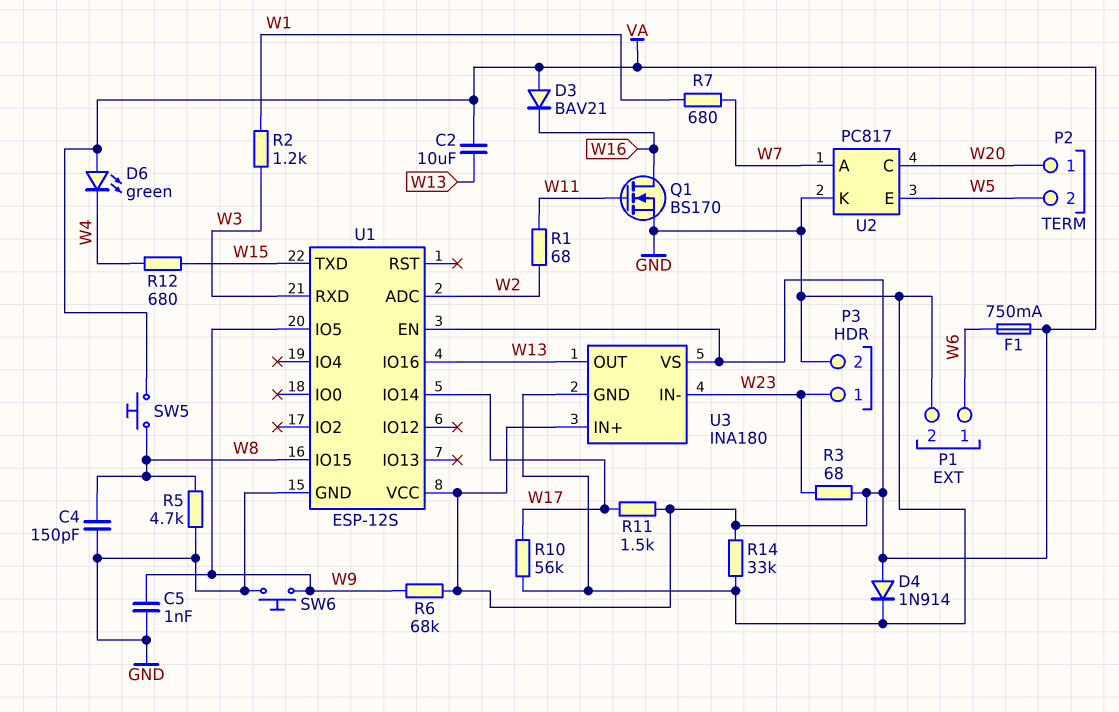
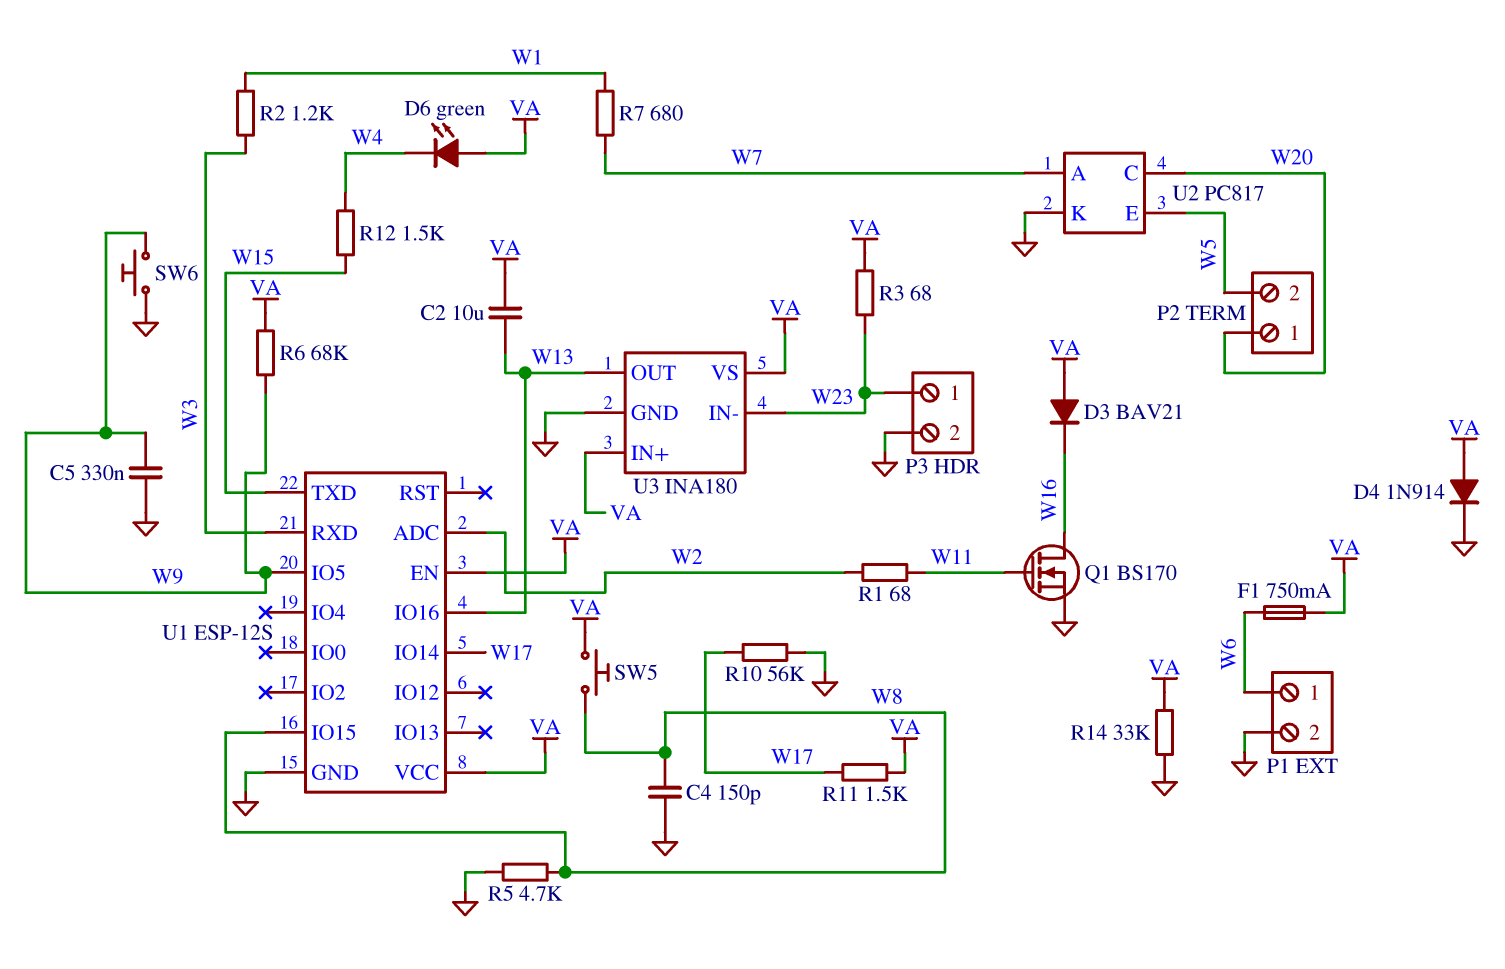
C5: 1nF (GND, W9) -> 330nF (GND, W9)
R12: 680 (W4, W15) -> 1.5k (W4, W15)

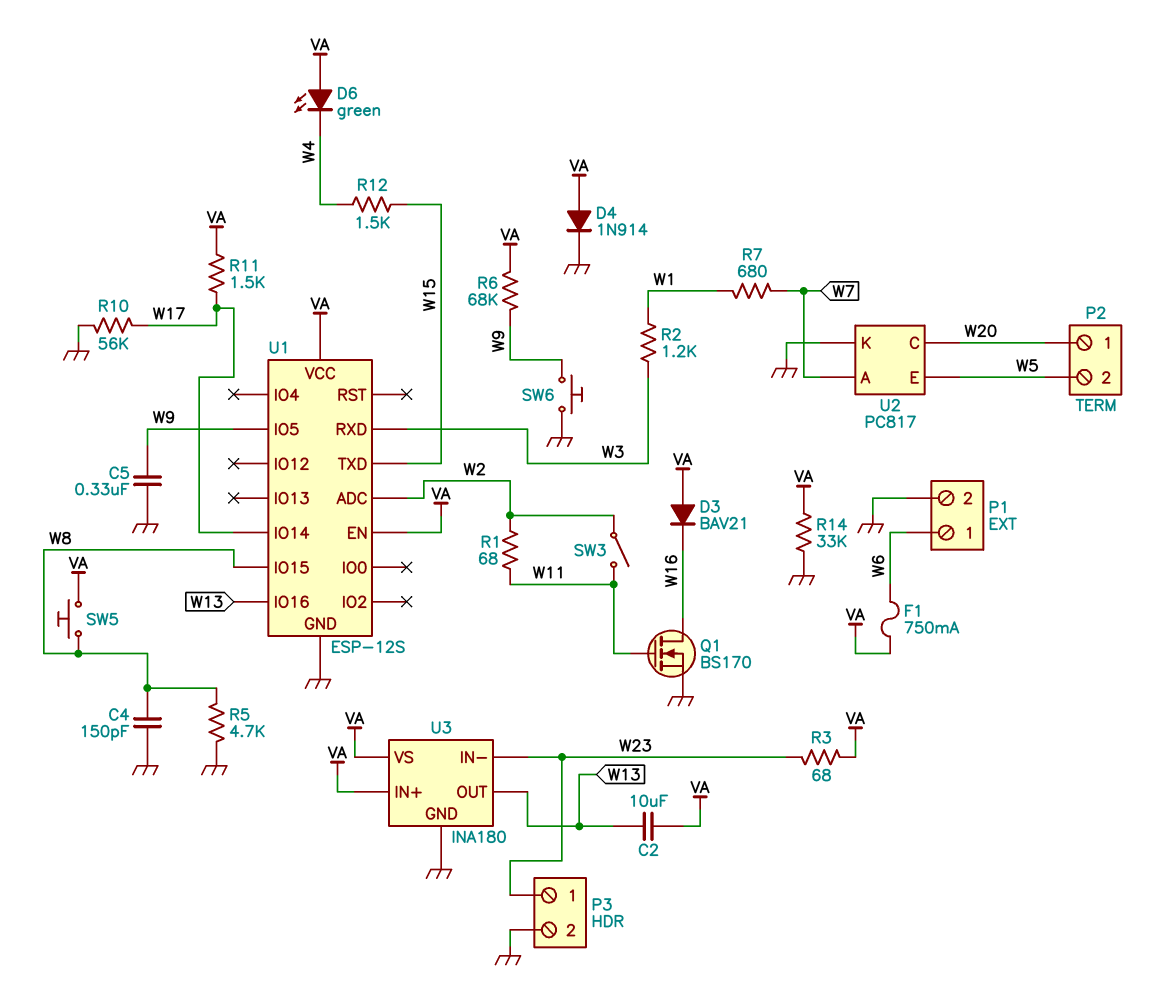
SW3: none -> switch (W2, W11)

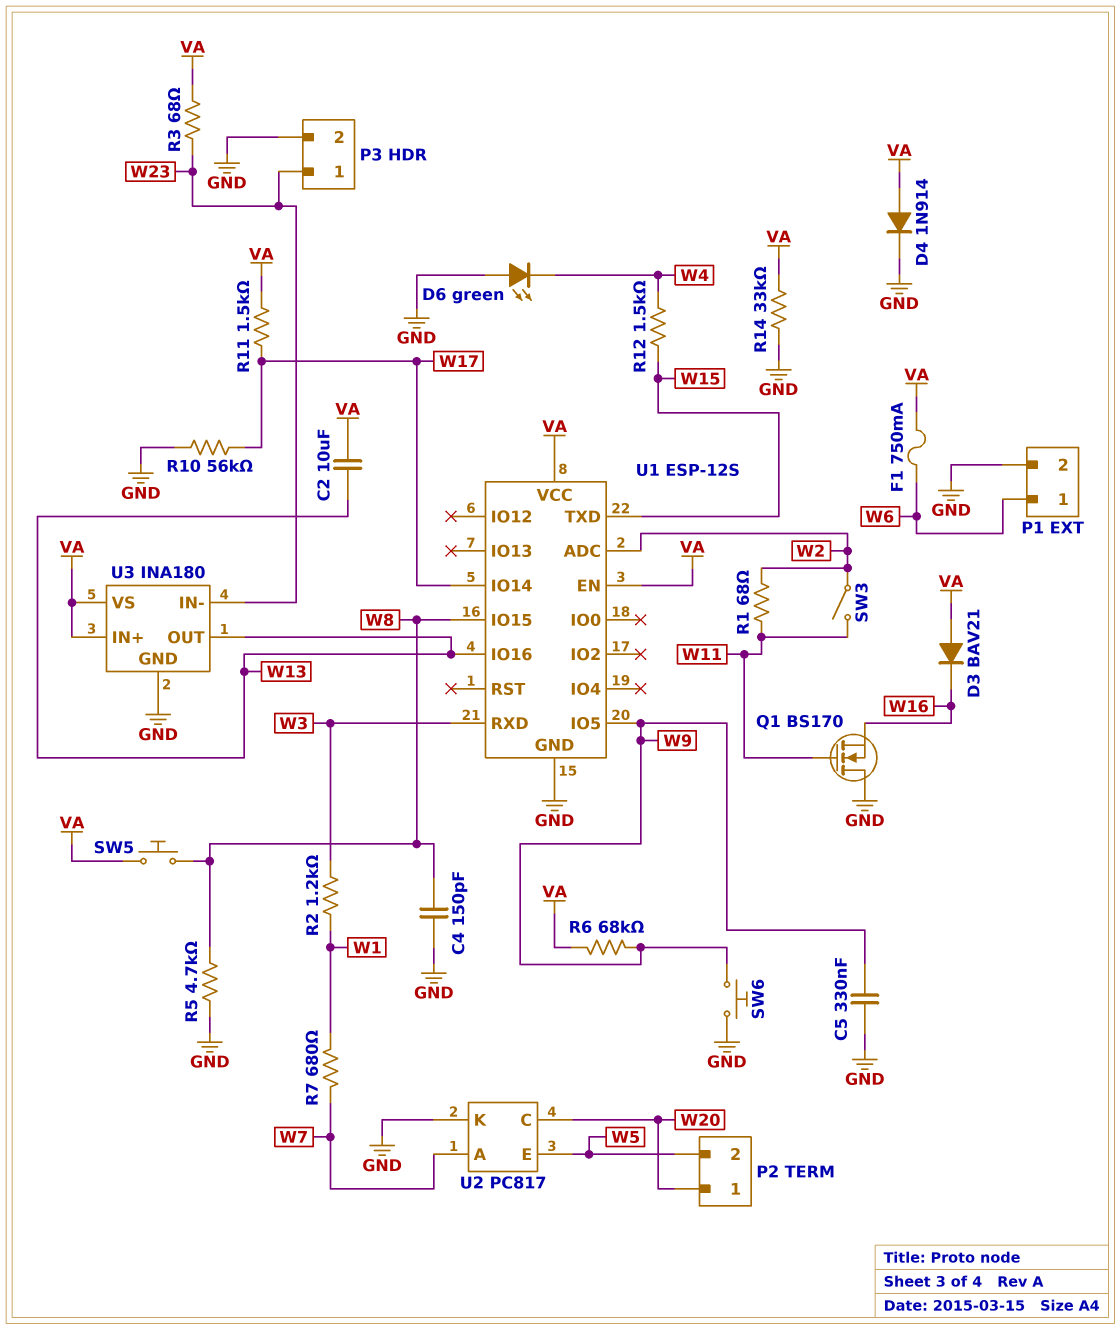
D6: LED green (A VA, K W4) -> LED green (A GND, K W4)
Q1: NMOS BS170 (G W11, D W16, S GND) -> NMOS BS170 (G W11, D GND, S W16)

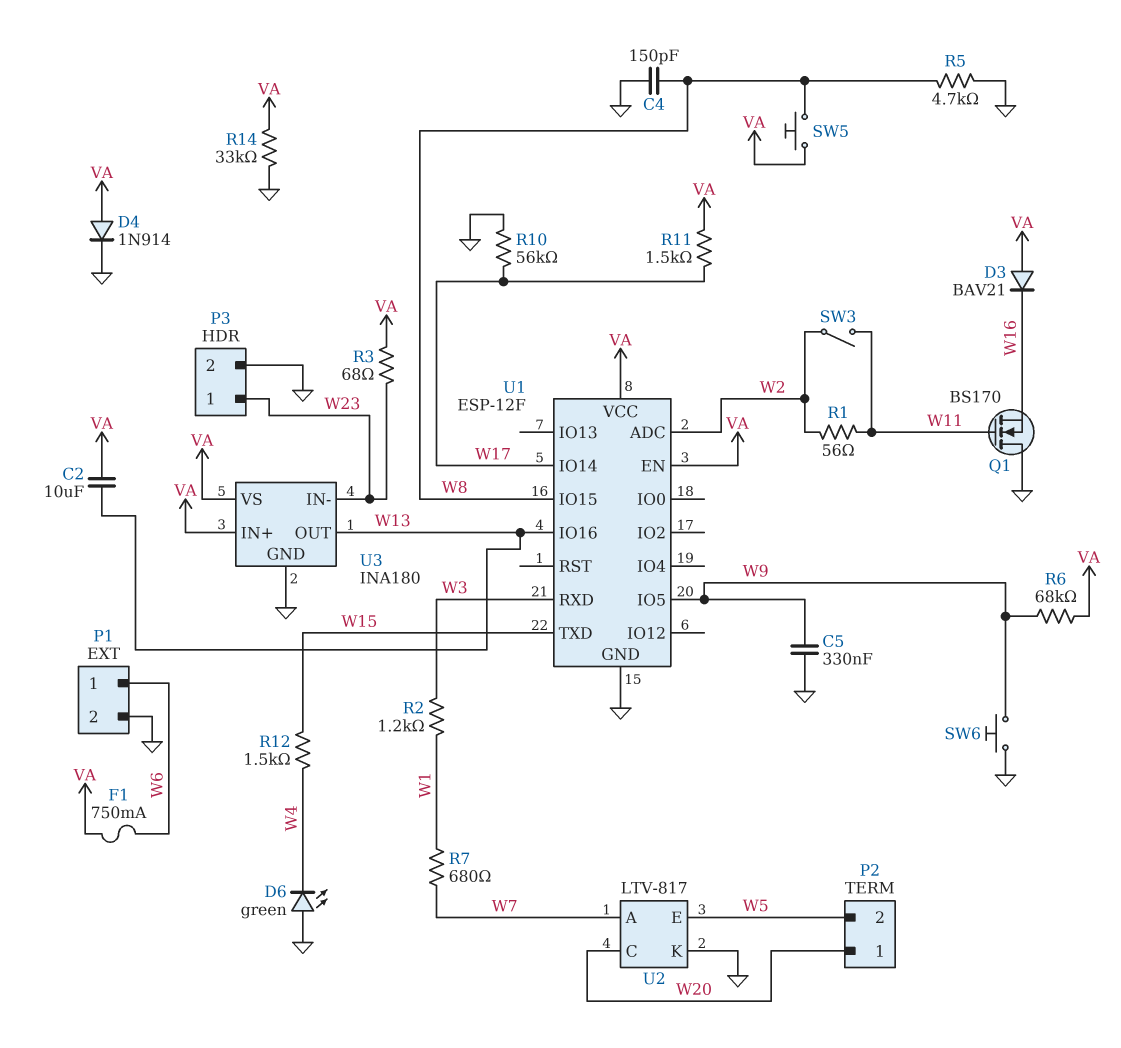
R1: 68 (W2, W11) -> 56 (W2, W11)
U1: ESP-12S -> ESP-12F
U2: PC817 -> LTV-817

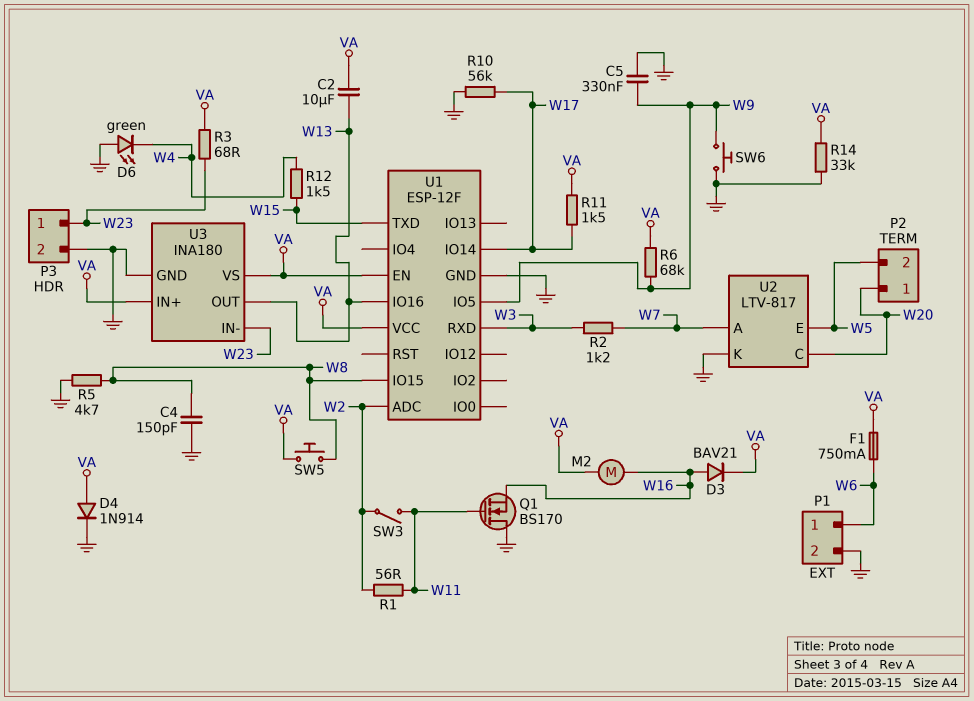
D3: diode BAV21 (A VA, K W16) -> diode BAV21 (A W16, K VA)
M2: none -> motor (VA, W16)
R2: 1.2k (W1, W3) -> 1.2k (W3, W7)
R7: 680 (W1, W7) -> none

